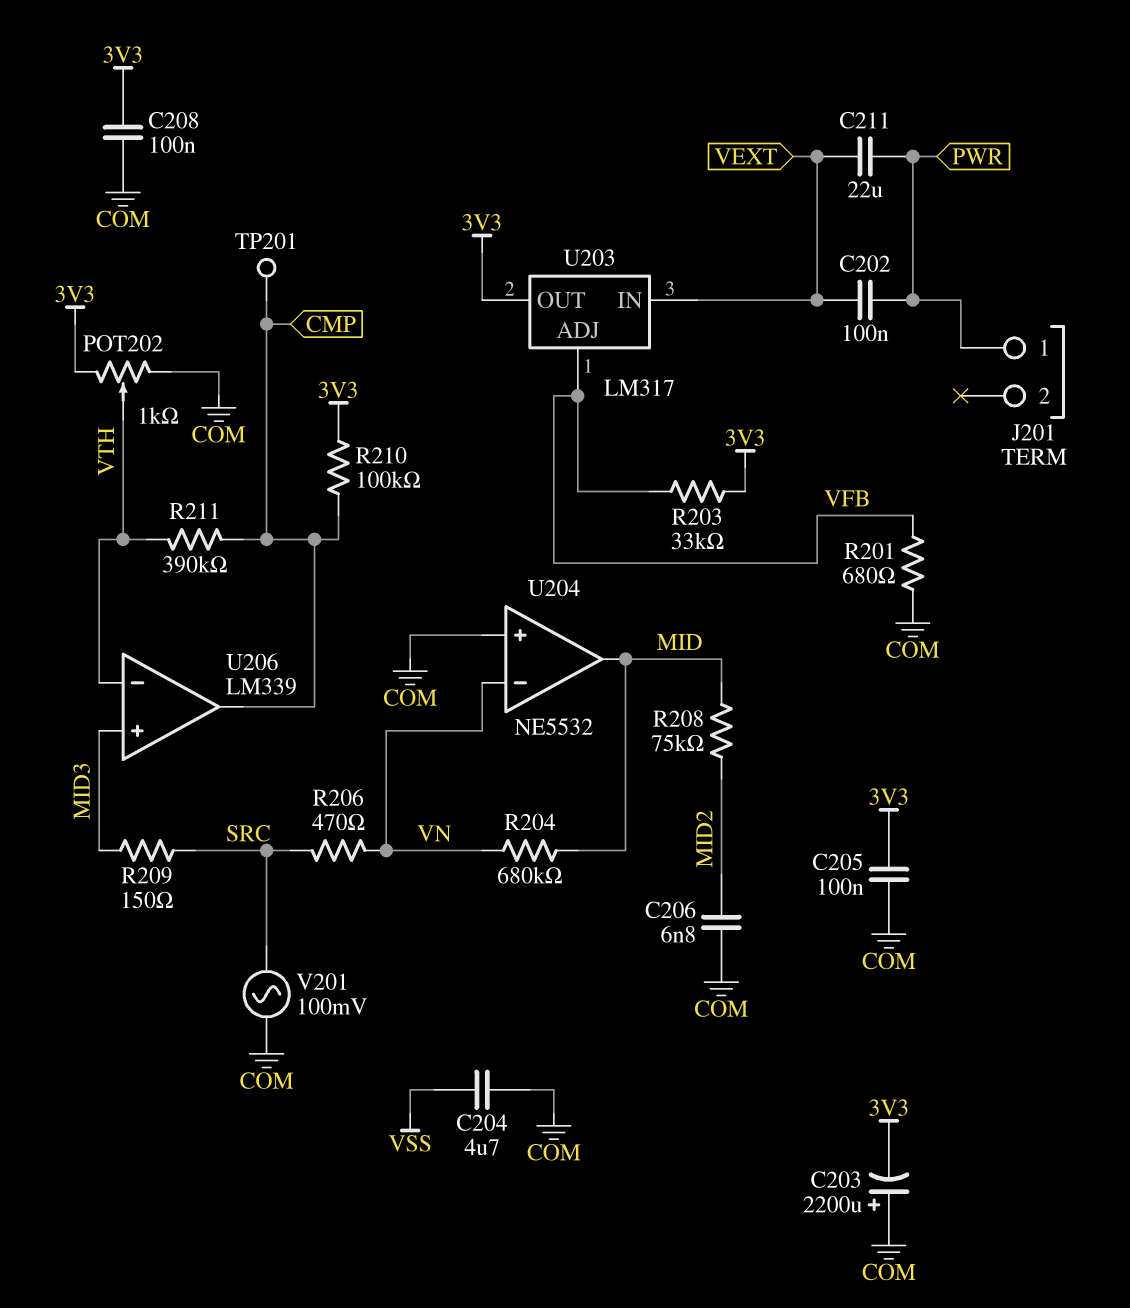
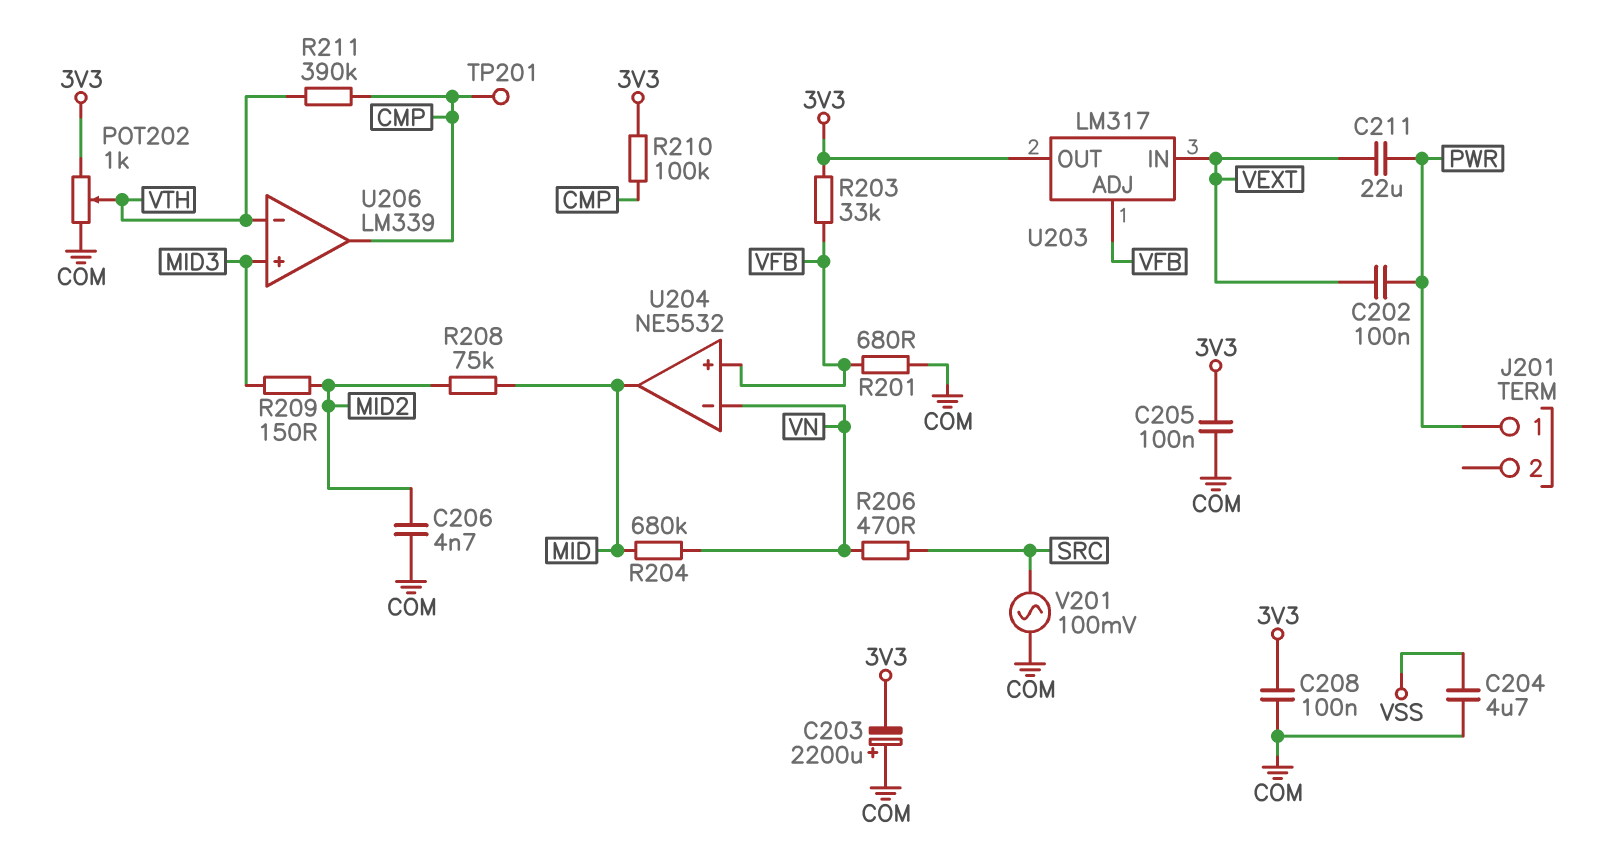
C206: 6.8nF (COM, MID2) -> 4.7nF (COM, MID2)
R209: 150 (MID3, SRC) -> 150 (MID2, MID3)
U204 pin in+: COM -> VFB

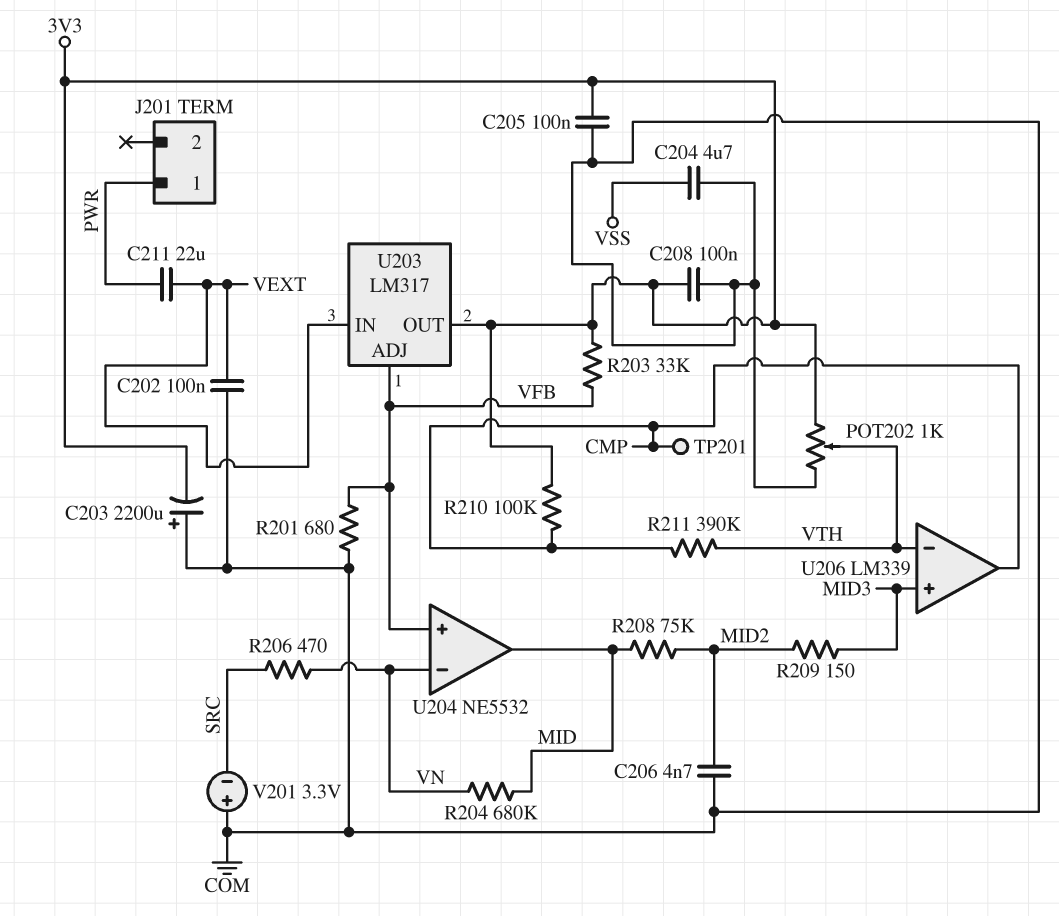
C202: 100nF (PWR, VEXT) -> 100nF (COM, VEXT)
V201: AC 100mV (COM, SRC) -> 3.3V (plus COM, minus SRC)

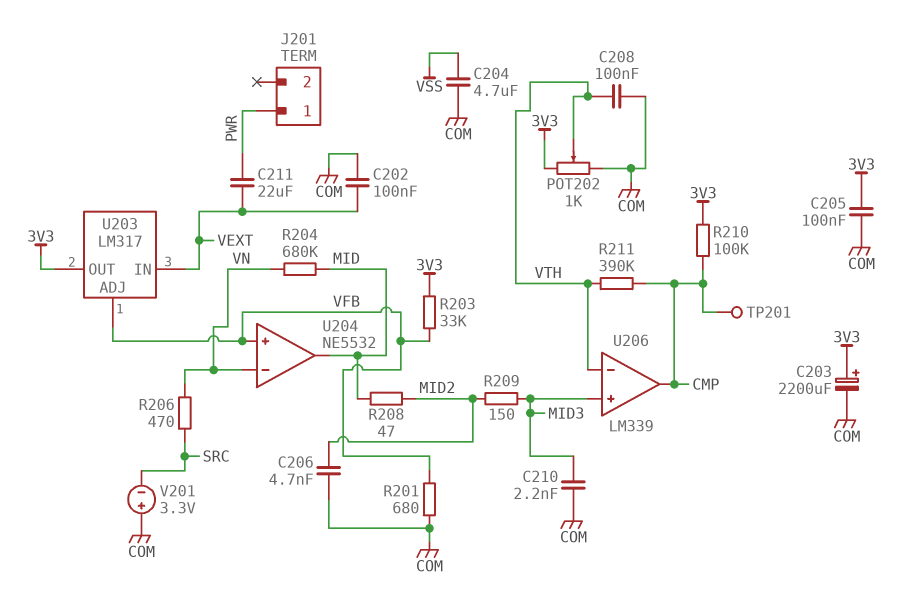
C203: 2200uF (plus COM, minus 3V3) -> 2200uF (plus 3V3, minus COM)
C208: 100nF (3V3, COM) -> 100nF (COM, VTH)
C210: none -> 2.2nF (COM, MID3)
R208: 75k (MID, MID2) -> 47 (MID, MID2)

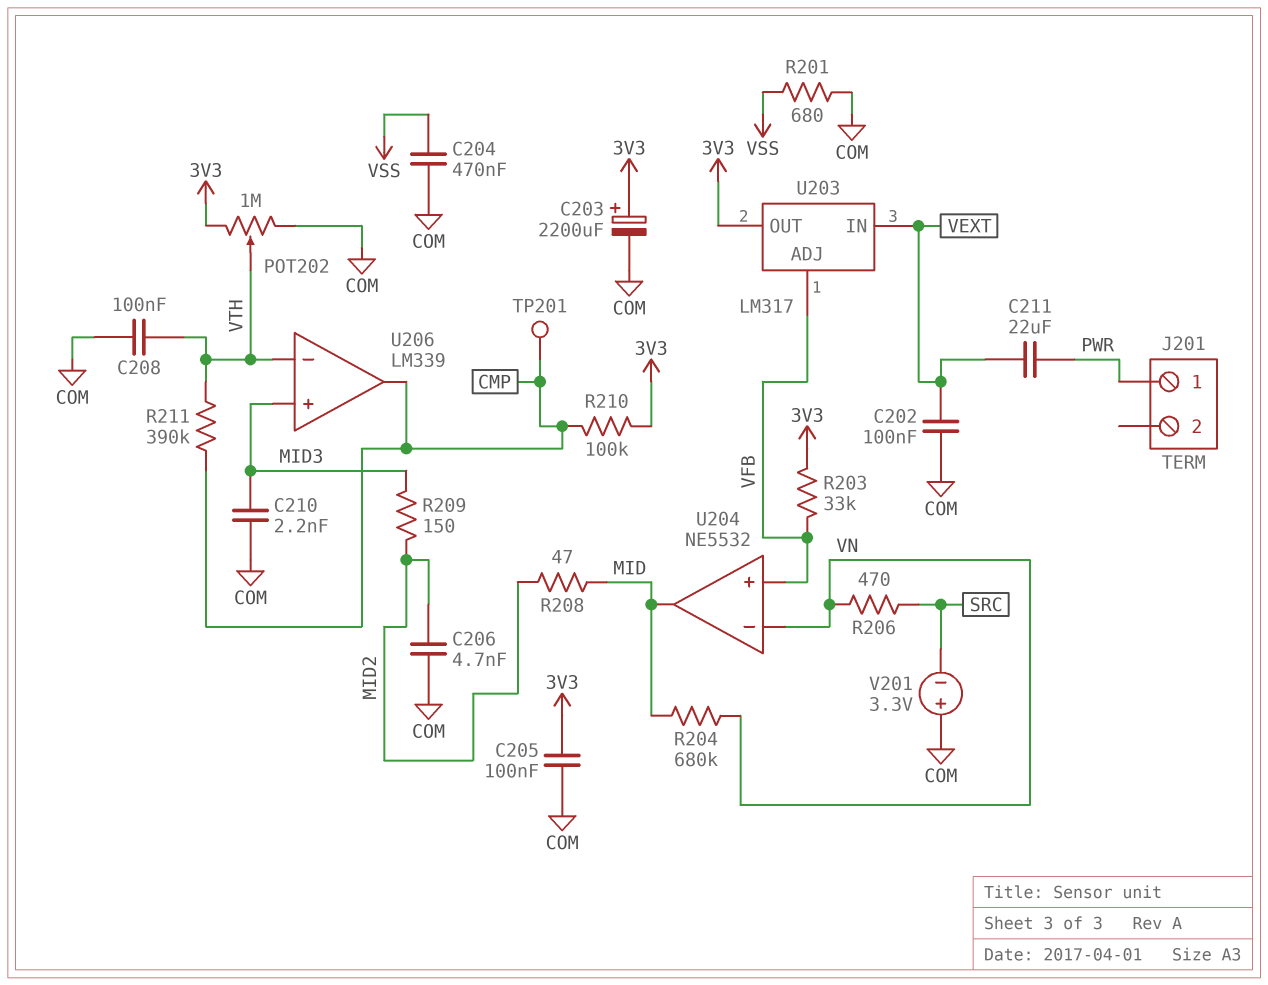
C204: 4.7uF (COM, VSS) -> 470nF (COM, VSS)
POT202: 1k (3V3, COM, wiper VTH) -> 1M (3V3, COM, wiper VTH)
R201: 680 (COM, VFB) -> 680 (COM, VSS)

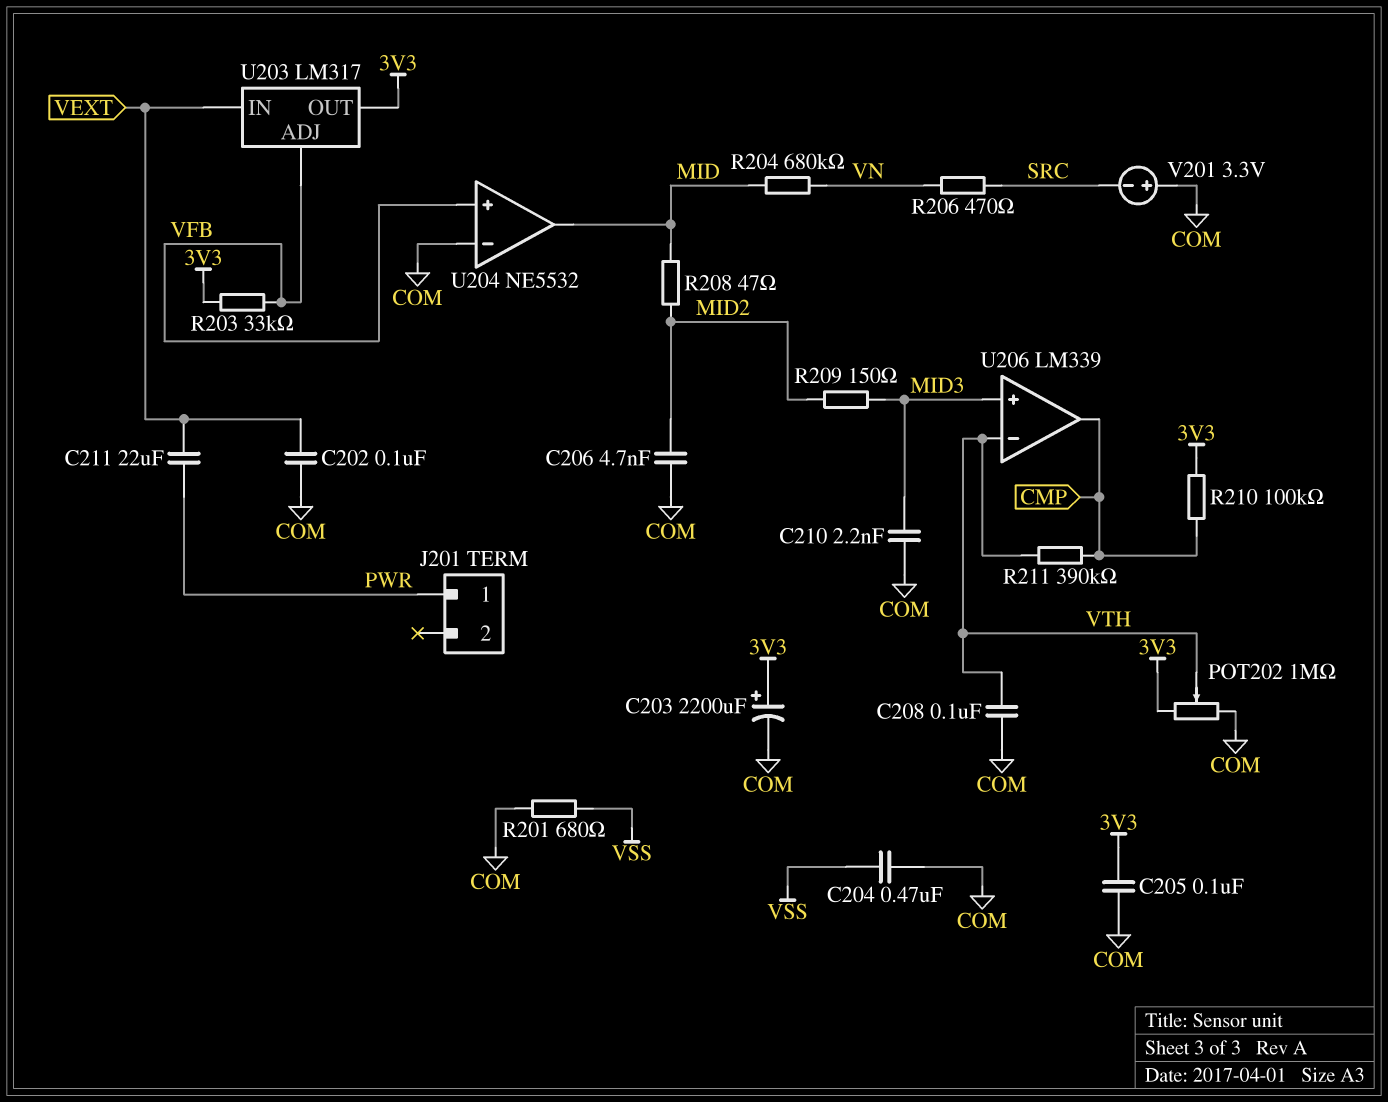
TP201: test point (CMP) -> none
U204 pin in-: VN -> COM

